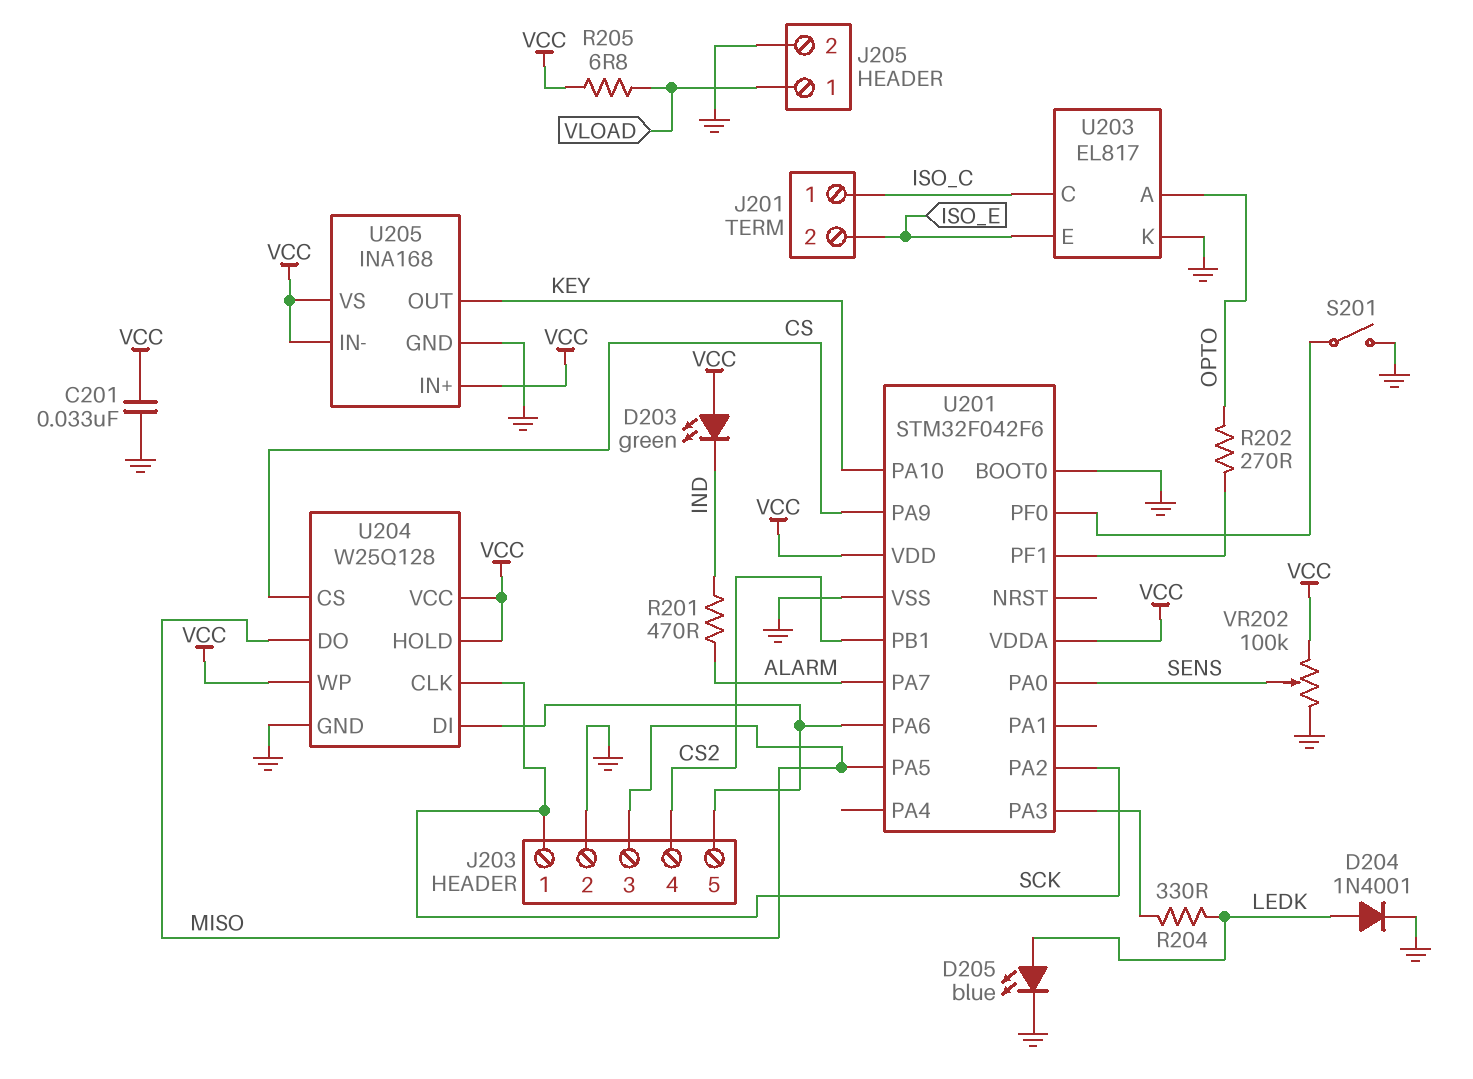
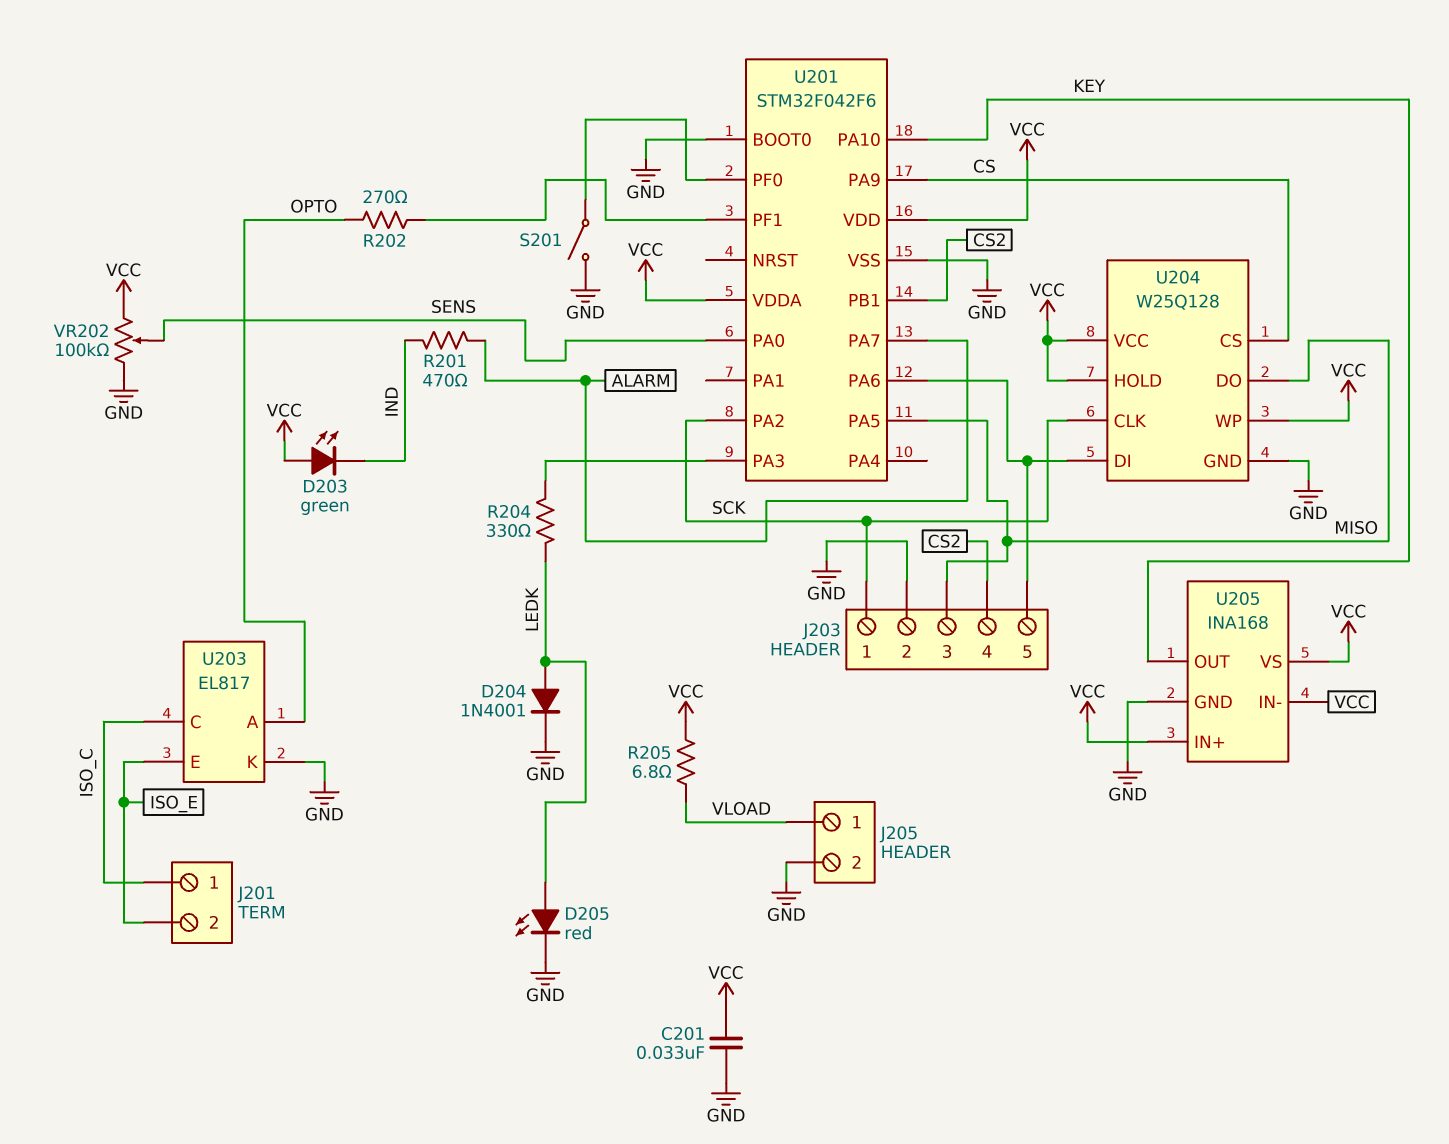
D205: LED blue (A LEDK, K GND) -> LED red (A LEDK, K GND)

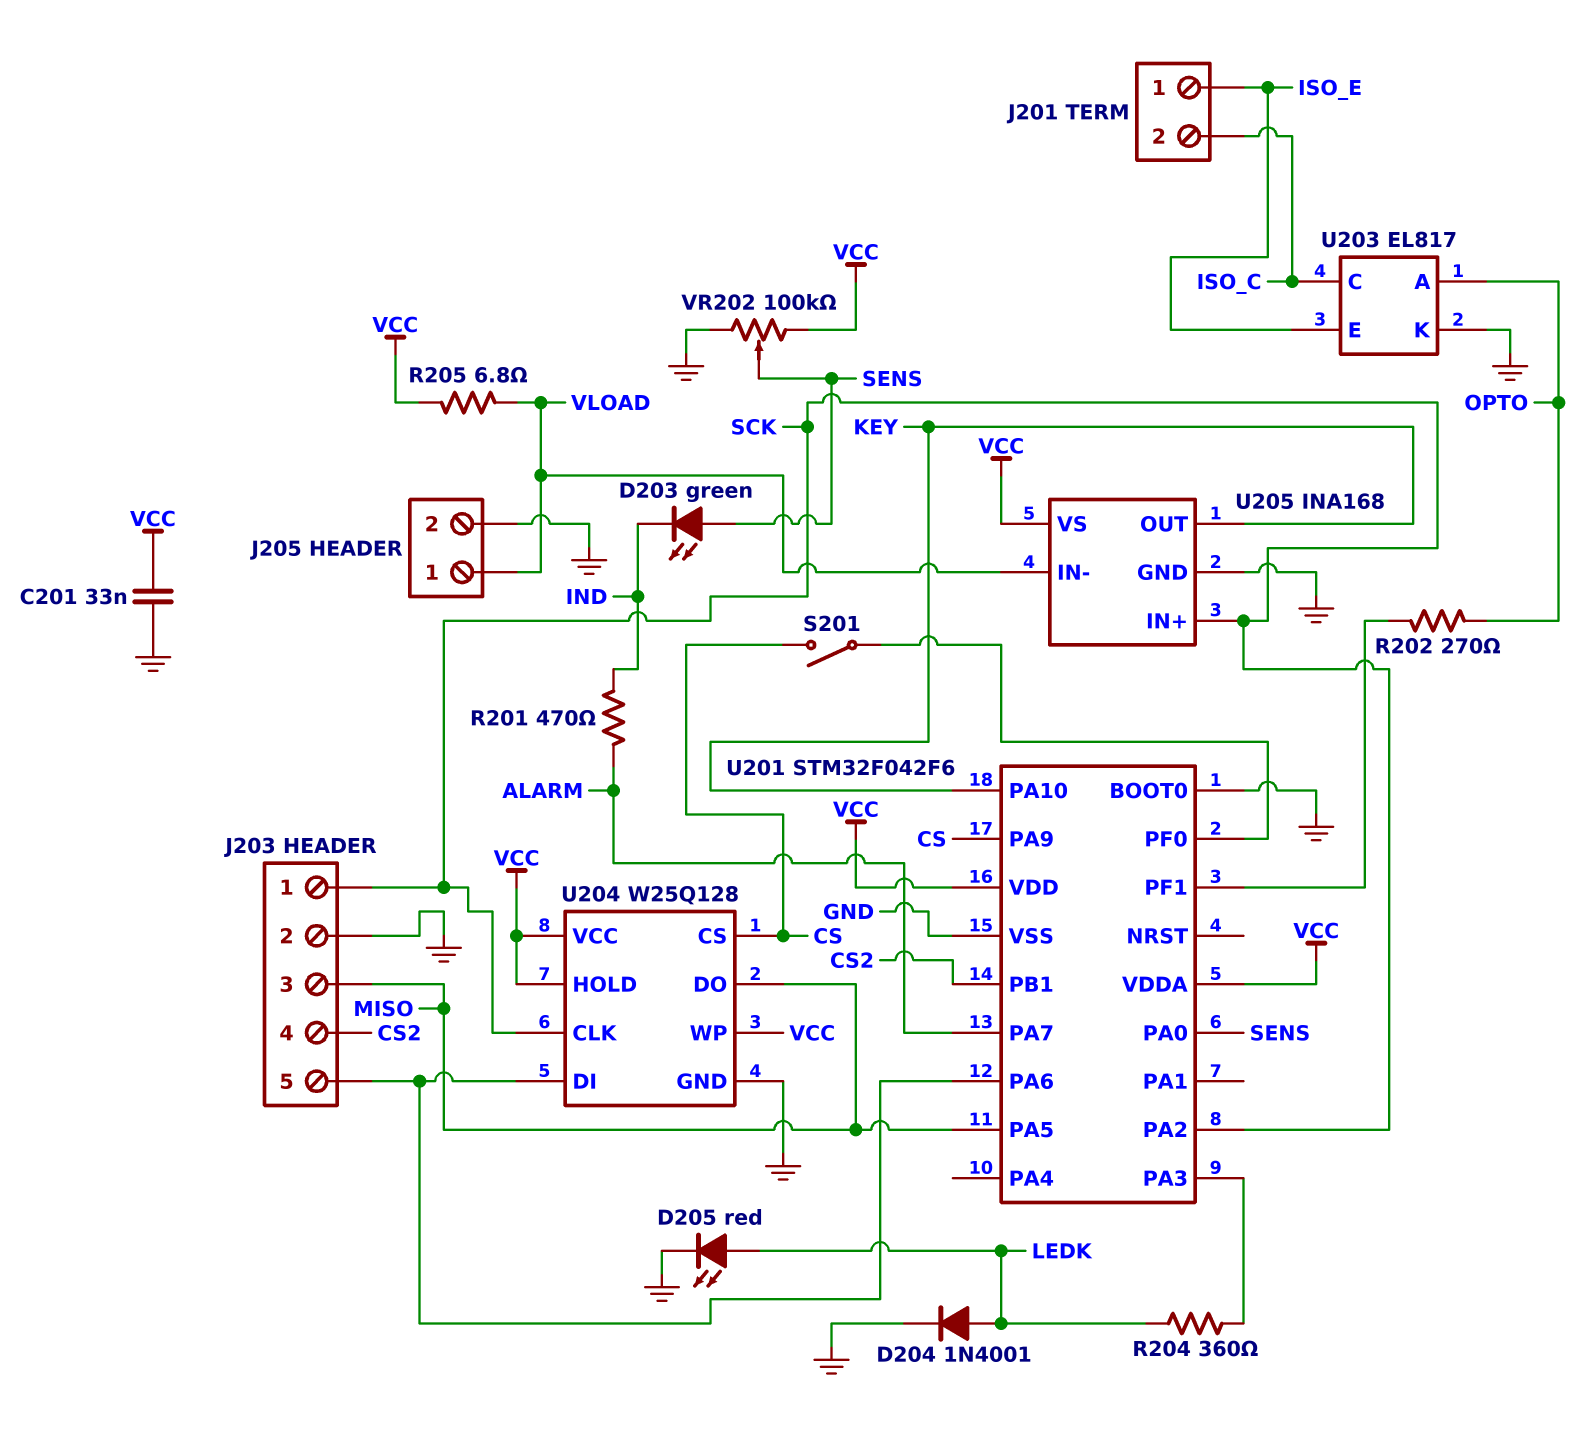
D203: LED green (A VCC, K IND) -> LED green (A SENS, K IND)
J201 pin 1: ISO_C -> ISO_E
J201 pin 2: ISO_E -> ISO_C
R204: 330 (LEDK, U201/PA3) -> 360 (LEDK, U201/PA3)
S201: switch (GND, U201/PF0) -> switch (CS, U201/PF0)
U205 pin IN+: VCC -> SCK
U205 pin IN-: VCC -> VLOAD

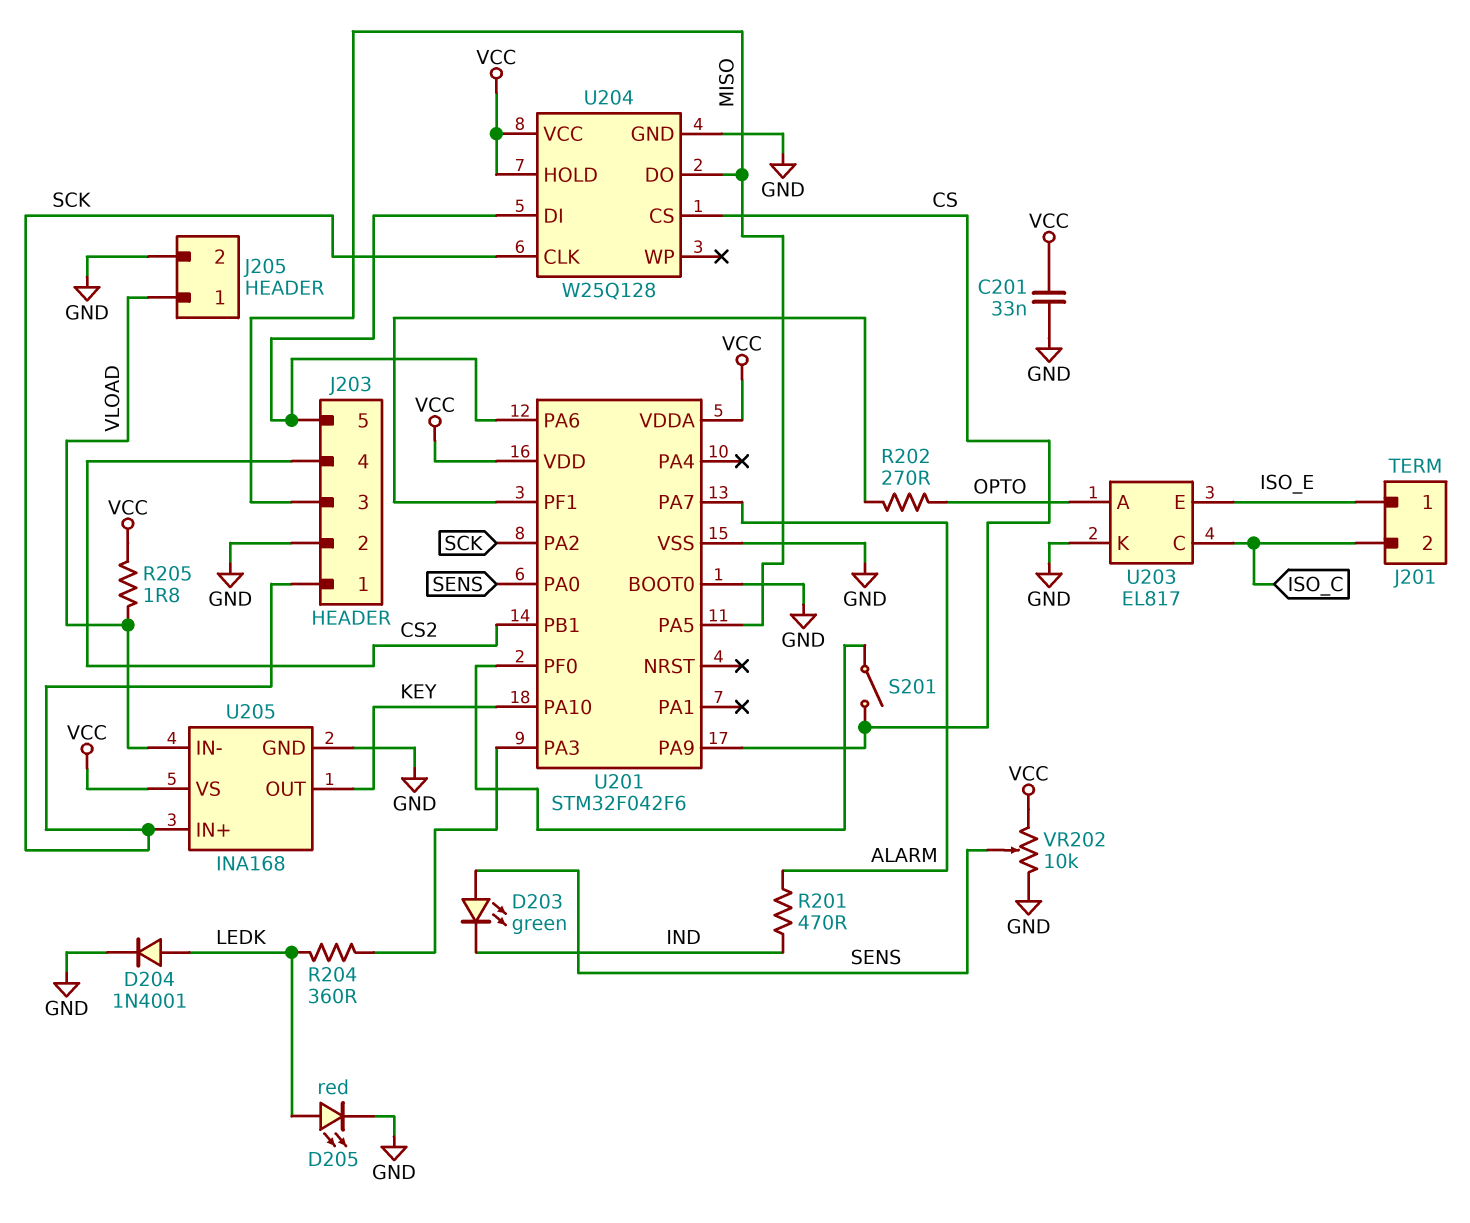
R205: 6.8 (VCC, VLOAD) -> 1.8 (VCC, VLOAD)
U204 pin WP: VCC -> none
VR202: 100k (GND, VCC, wiper SENS) -> 10k (GND, VCC, wiper SENS)

